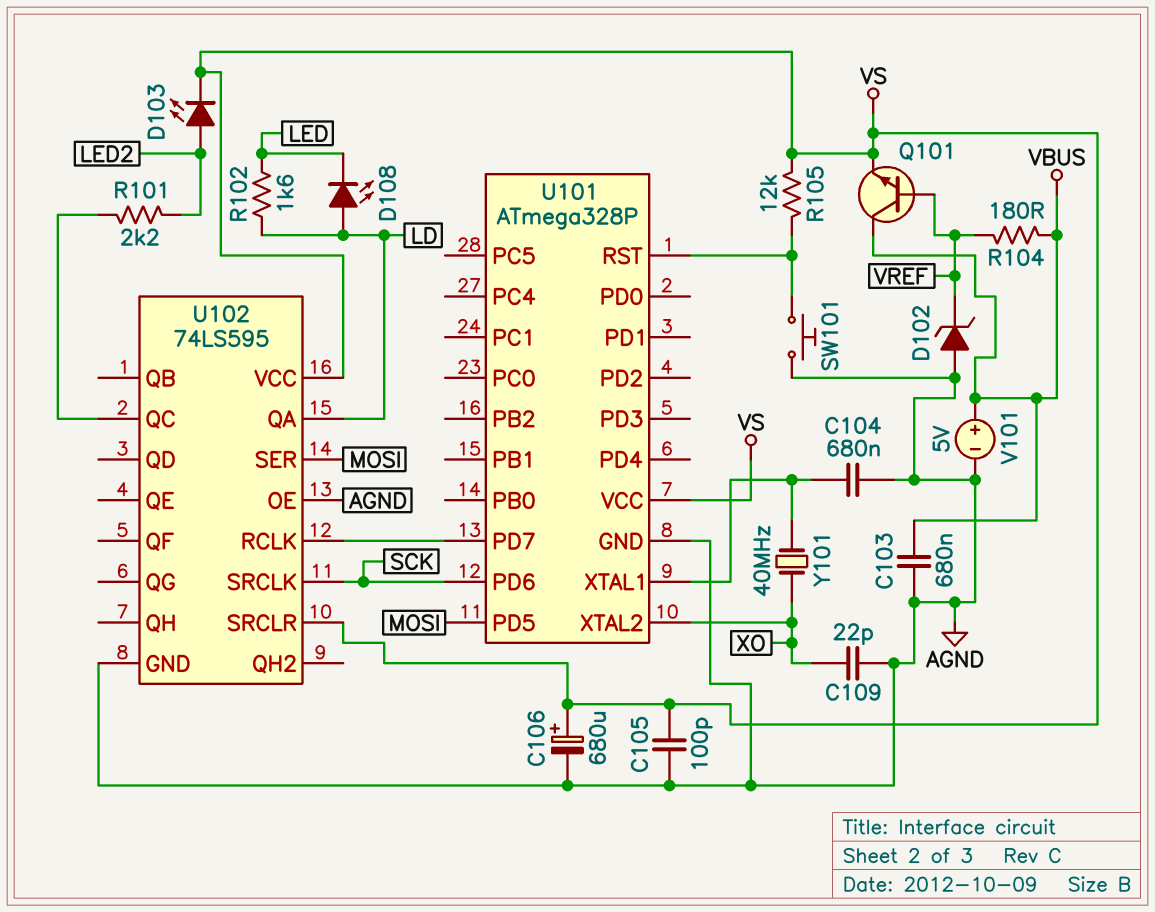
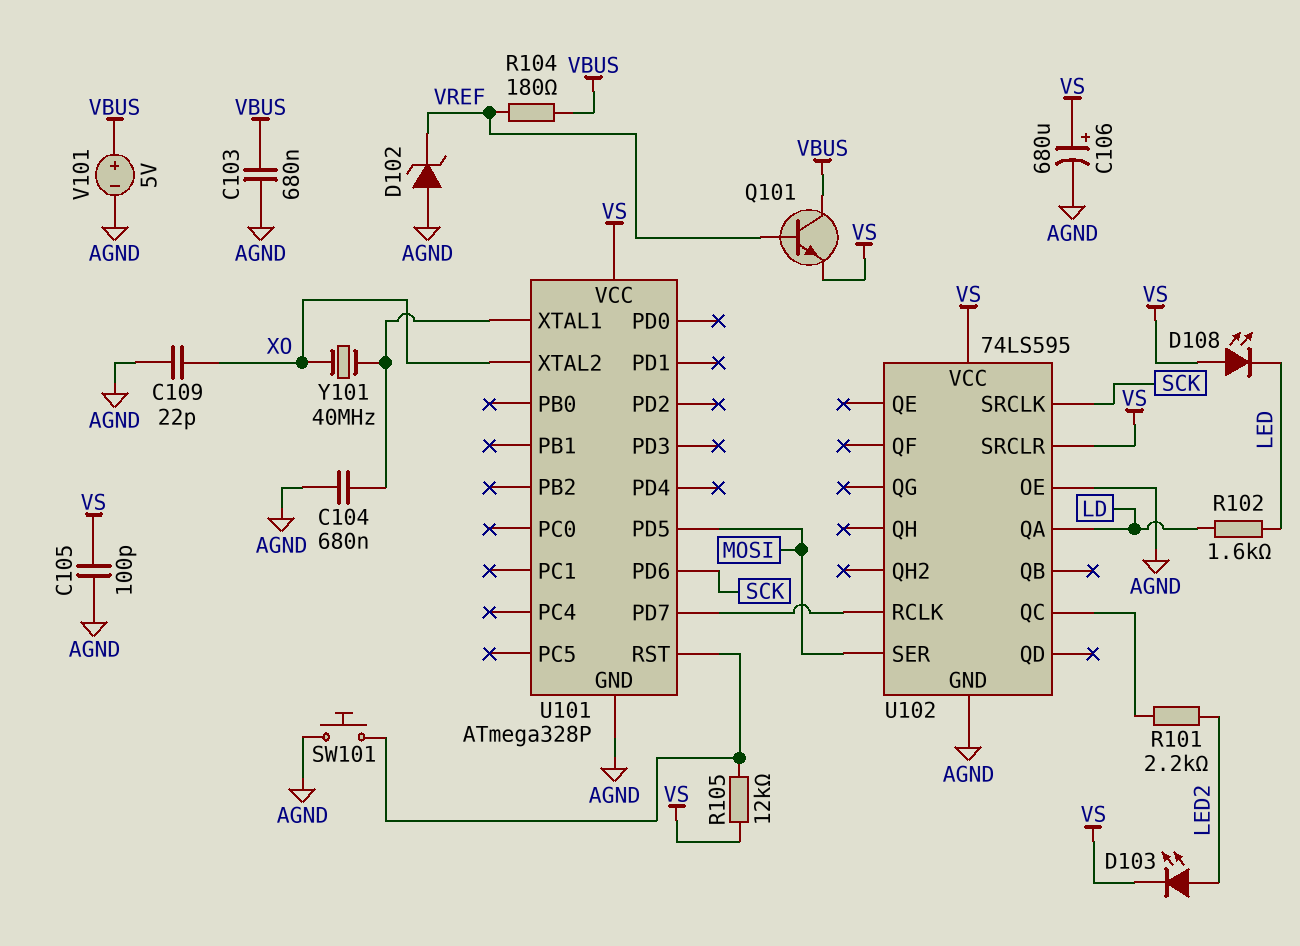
D108: LED (A LD, K LED) -> LED (A VS, K LED)

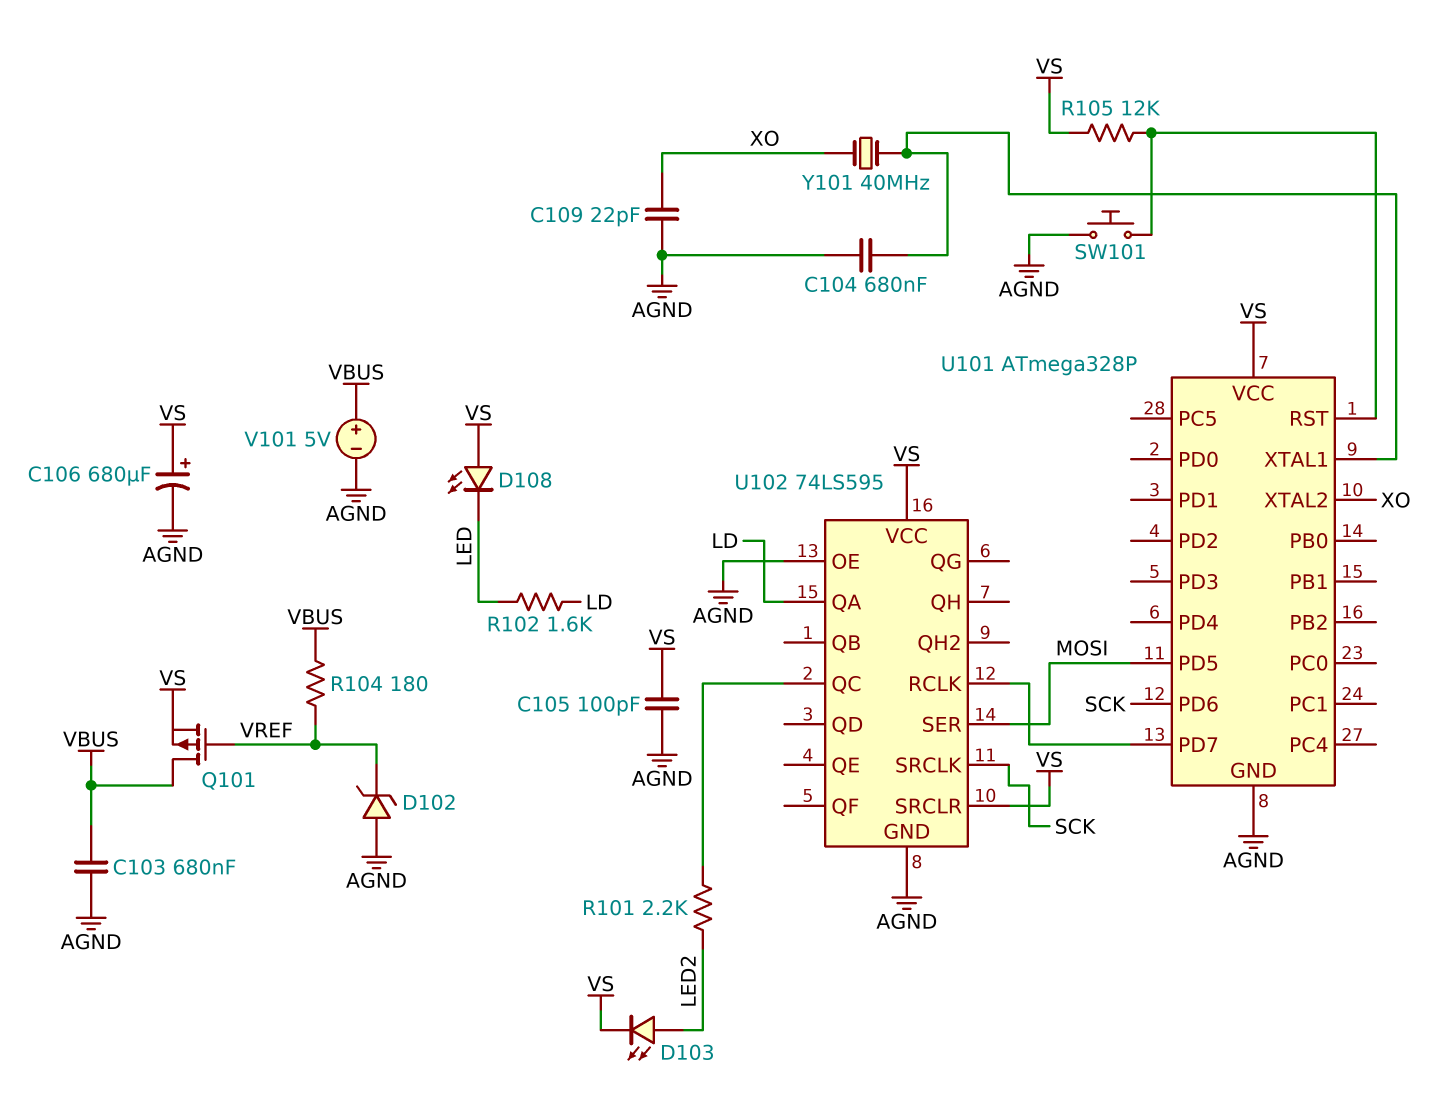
Q101: NPN (B VREF, C VBUS, E VS) -> PMOS (G VREF, D VBUS, S VS)

